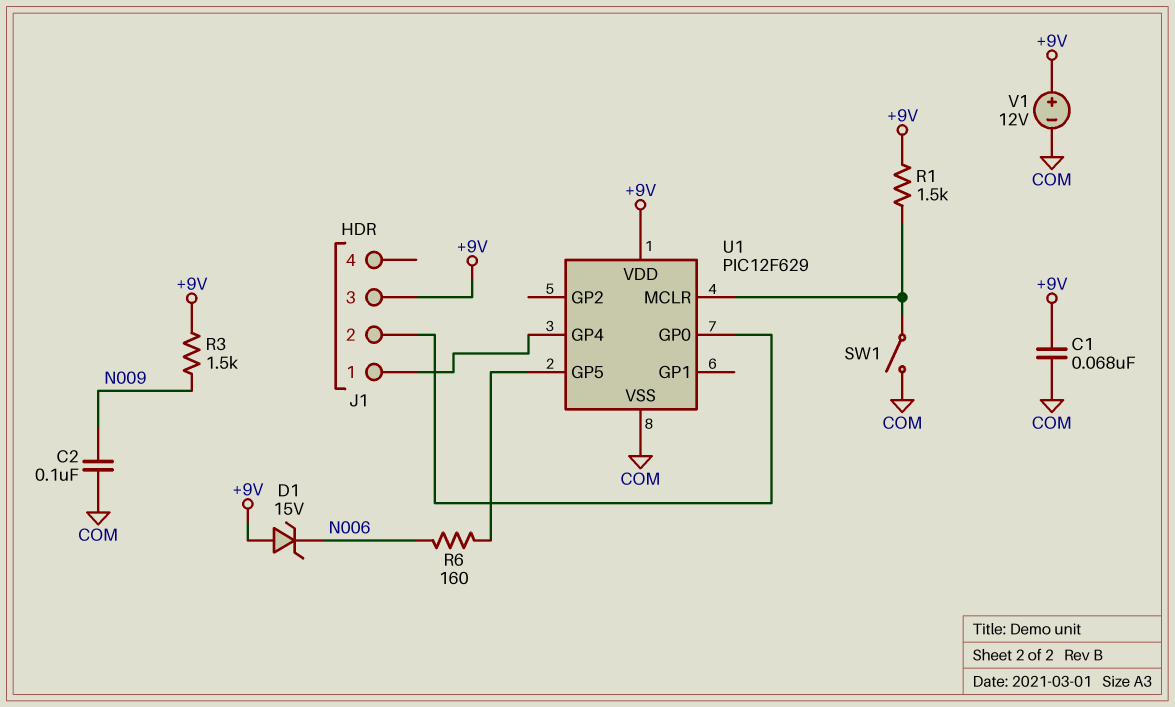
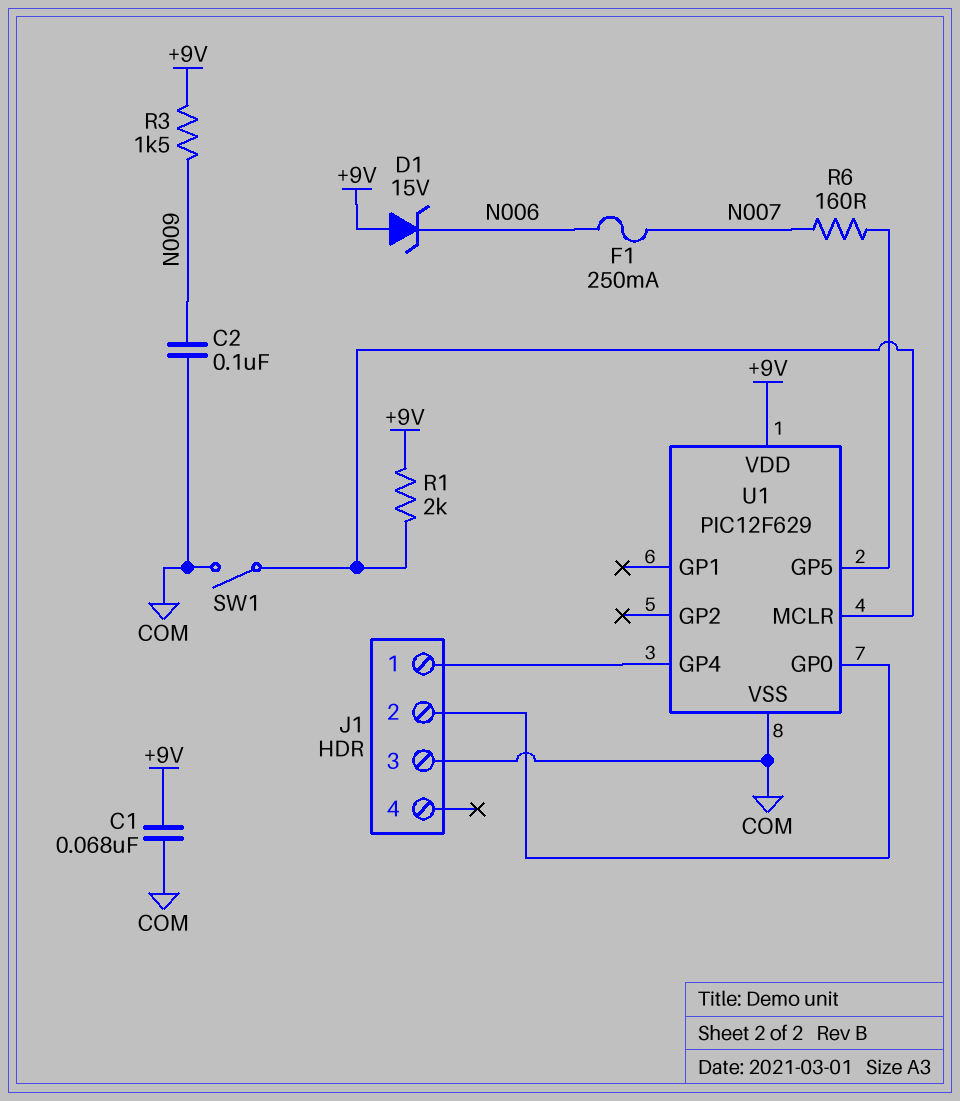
F1: none -> 250mA (N006, N007)
J1 pin 3: +9V -> COM
R1: 1.5k (+9V, U1/MCLR) -> 2k (+9V, U1/MCLR)
R6: 160 (N006, U1/GP5) -> 160 (N007, U1/GP5)
V1: 12V (plus +9V, minus COM) -> none

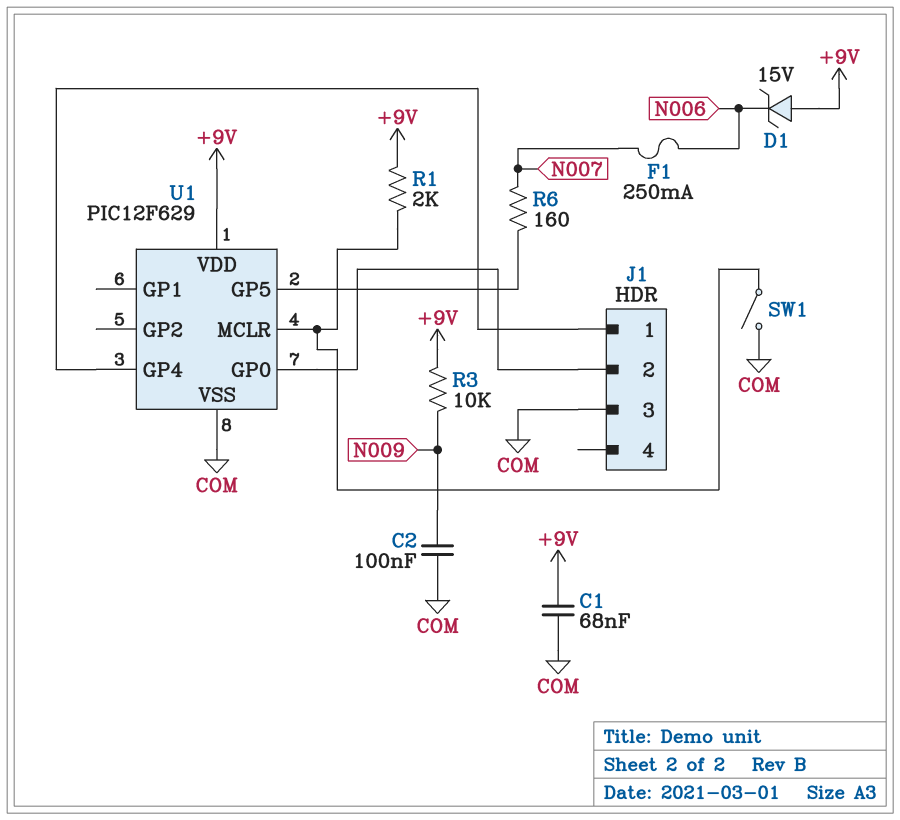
R3: 1.5k (+9V, N009) -> 10k (+9V, N009)

